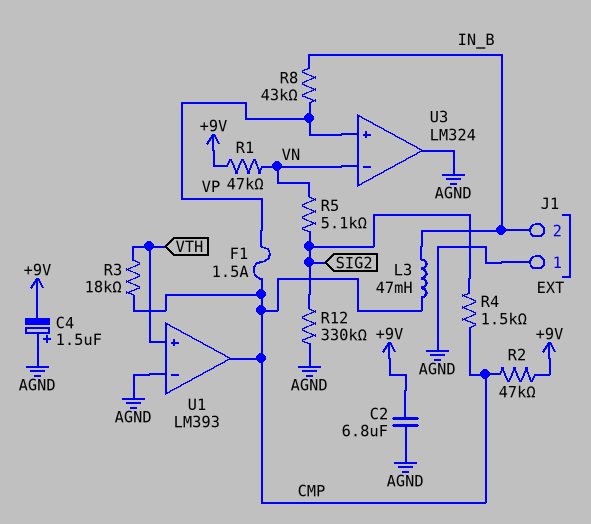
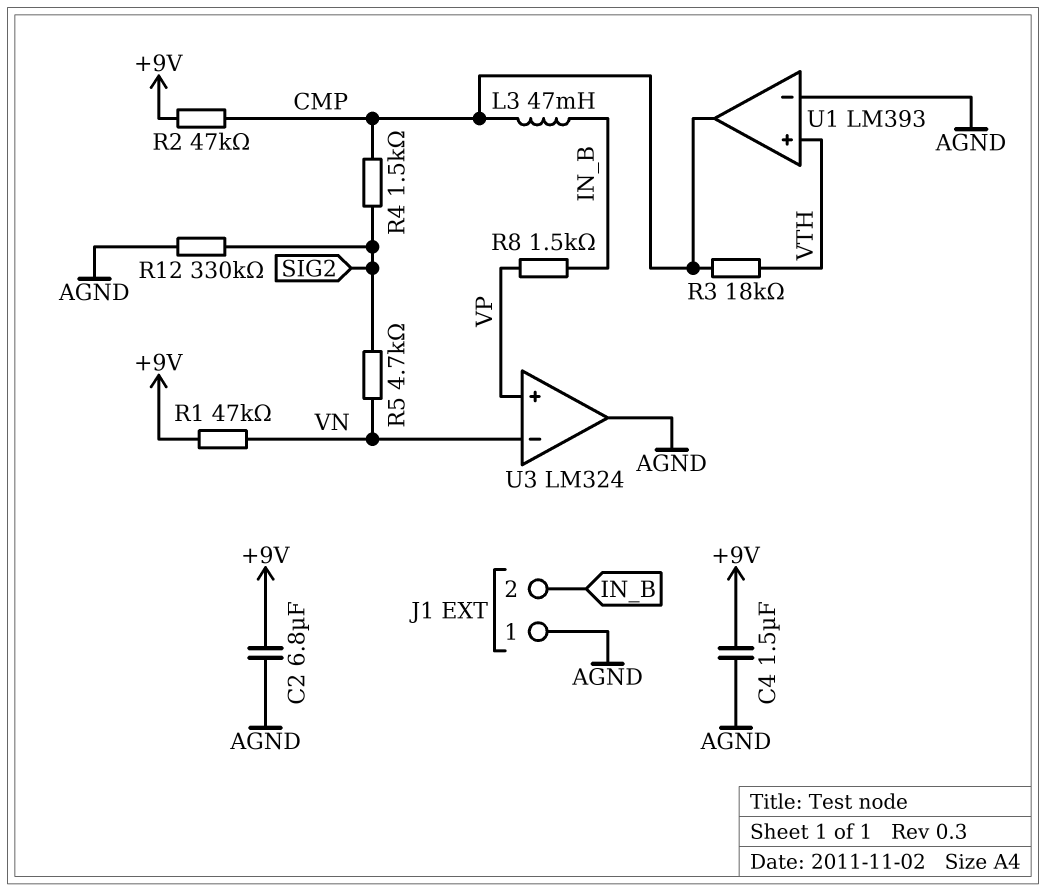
C4: 1.5uF (plus AGND, minus +9V) -> 1.5uF (+9V, AGND)
F1: 1.5A (CMP, VP) -> none
R5: 5.1k (SIG2, VN) -> 4.7k (SIG2, VN)
R8: 43k (IN_B, VP) -> 1.5k (IN_B, VP)

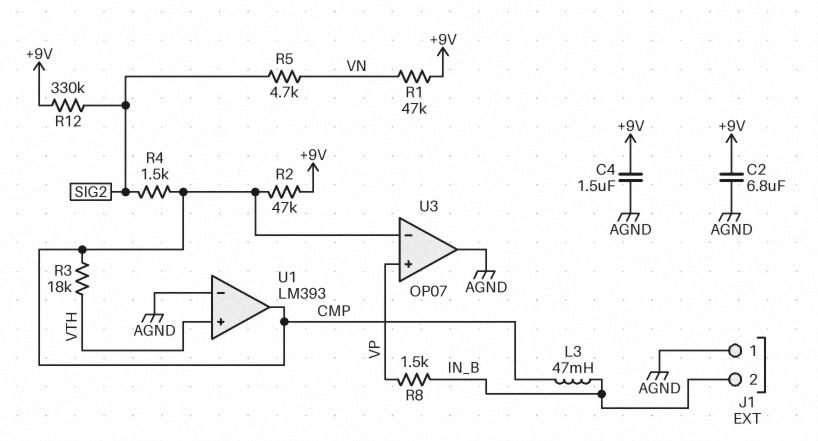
R12: 330k (AGND, SIG2) -> 330k (+9V, SIG2)
U3: LM324 -> OP07
U3 pin in-: VN -> CMP

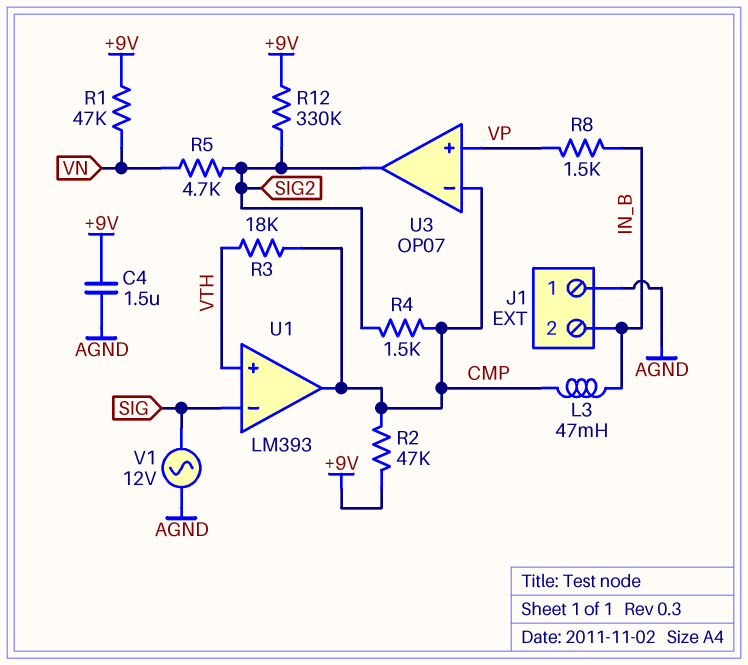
C2: 6.8uF (+9V, AGND) -> none
U1 pin in-: AGND -> SIG
U3 pin out: AGND -> SIG2
V1: none -> AC 12V (AGND, SIG)

